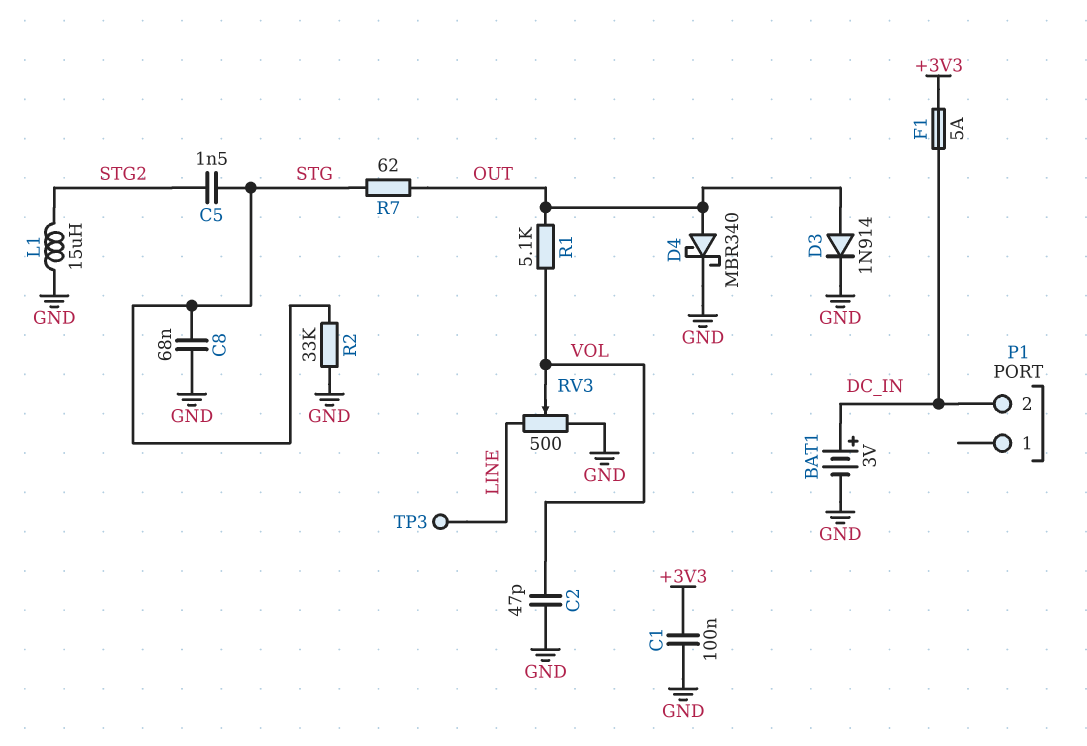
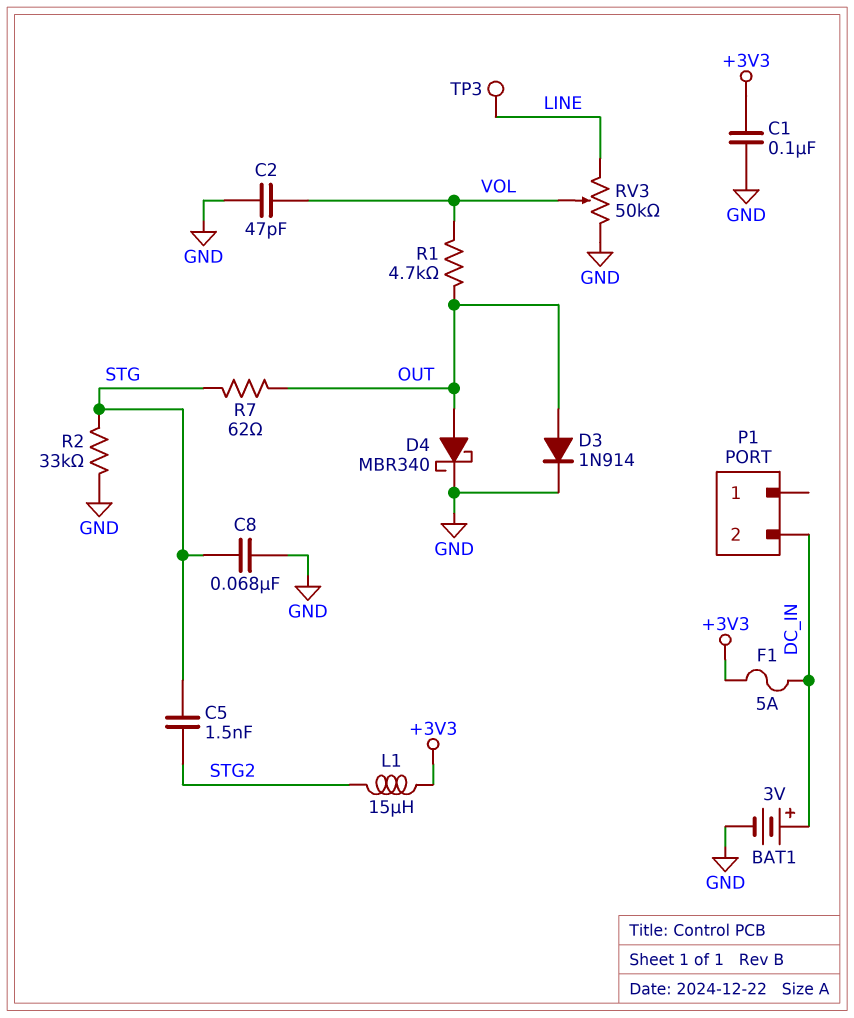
L1: 15uH (GND, STG2) -> 15uH (+3V3, STG2)
R1: 5.1k (OUT, VOL) -> 4.7k (OUT, VOL)
RV3: 500 (GND, LINE, wiper VOL) -> 50k (GND, LINE, wiper VOL)

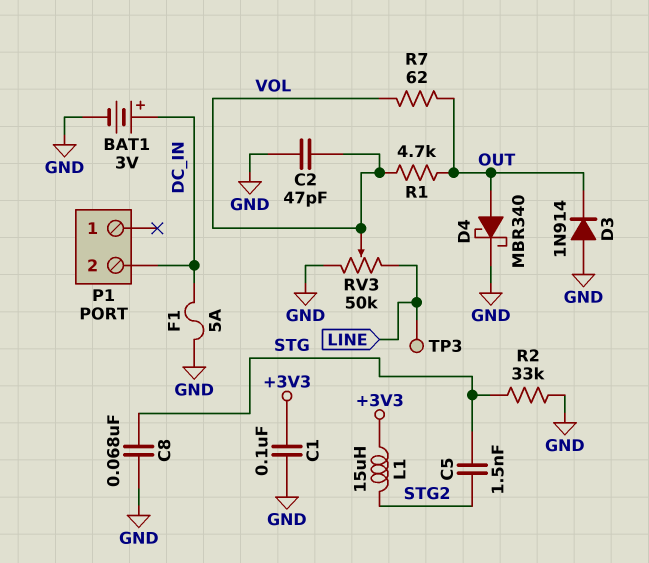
D3: diode 1N914 (A OUT, K GND) -> diode 1N914 (A GND, K OUT)
F1: 5A (+3V3, DC_IN) -> 5A (DC_IN, GND)
R7: 62 (OUT, STG) -> 62 (OUT, VOL)

